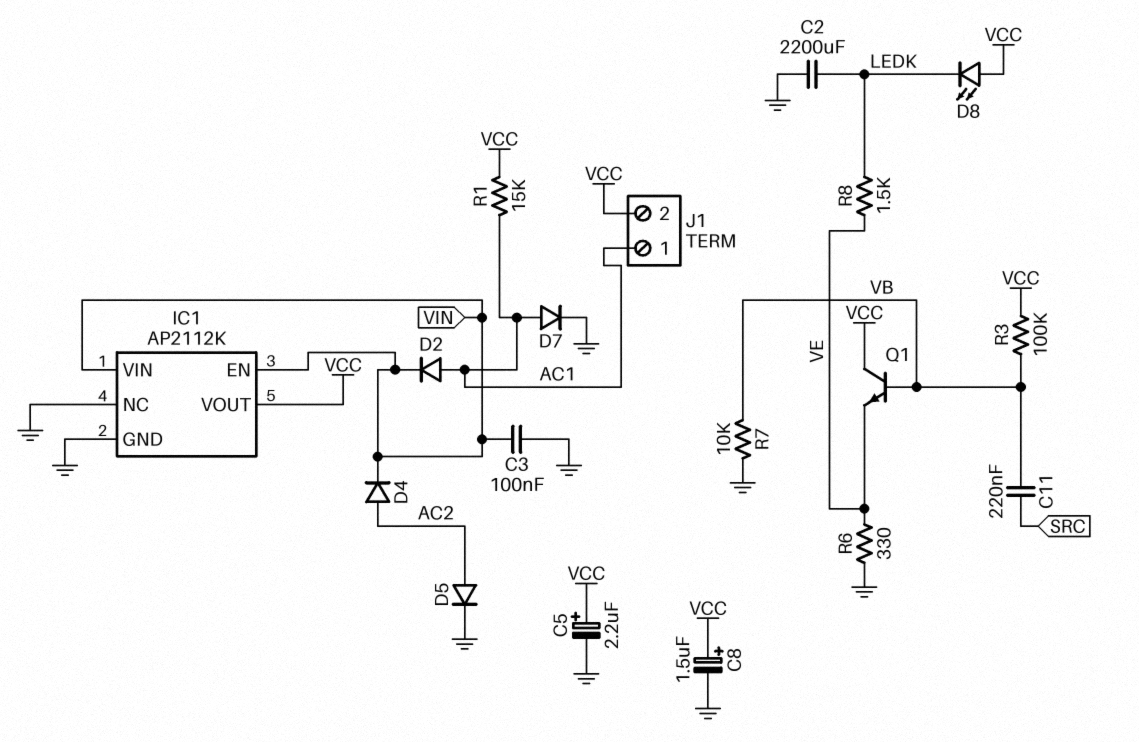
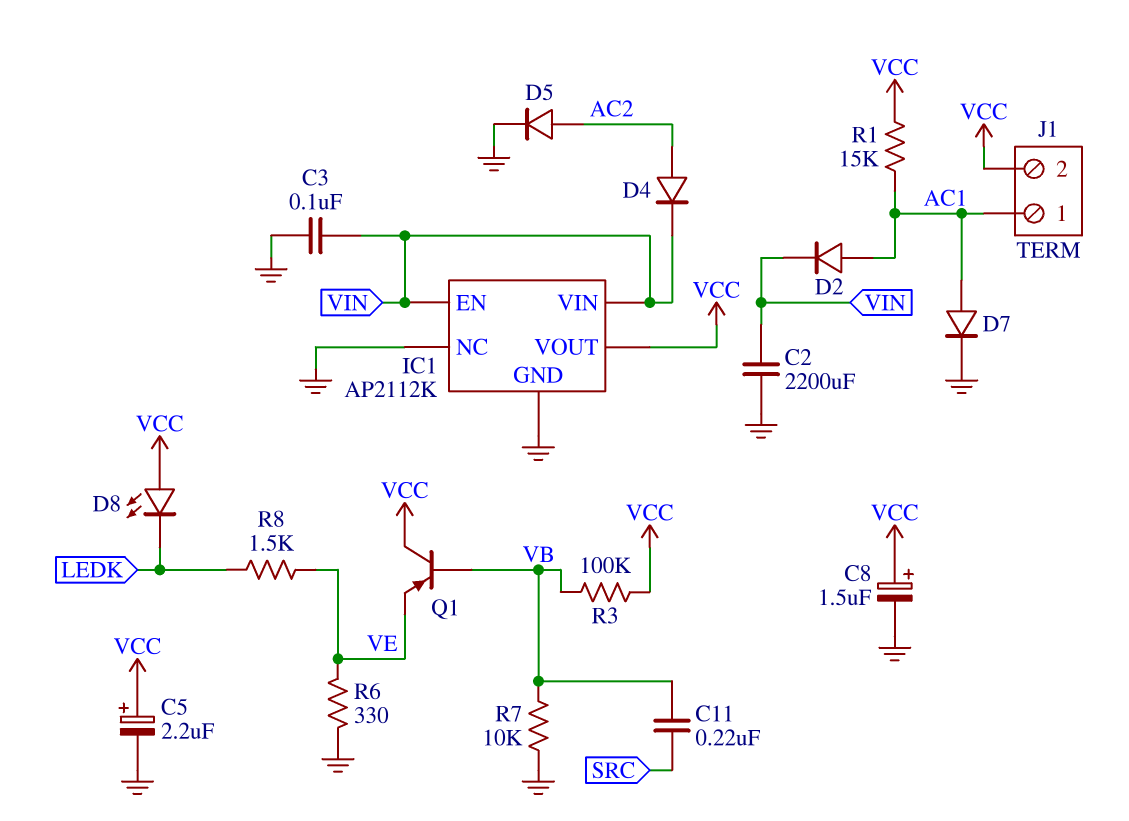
C2: 2200uF (GND, LEDK) -> 2200uF (GND, VIN)
Q1: NPN (B VB, C VCC, E VE) -> PNP (B VB, C VCC, E VE)

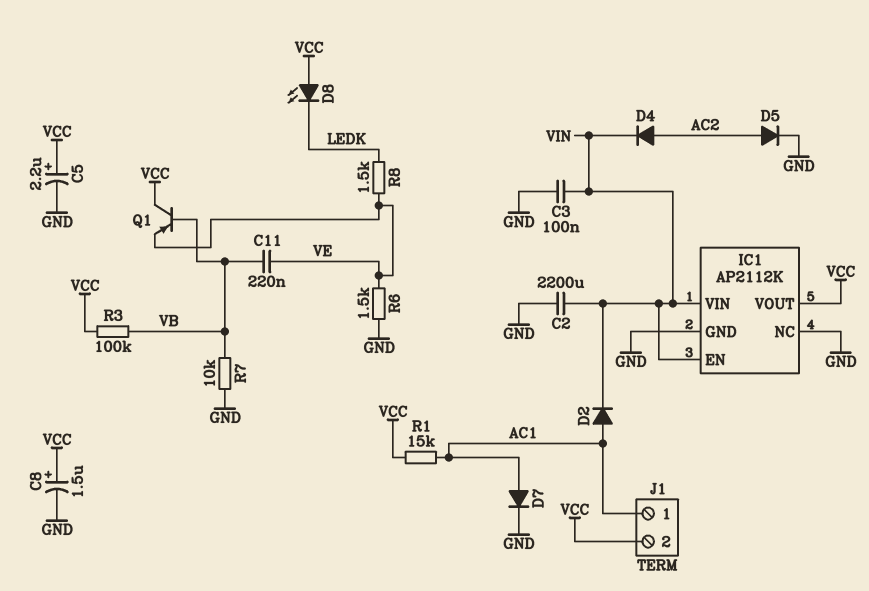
C11: 220nF (SRC, VB) -> 220nF (VB, VE)
R6: 330 (GND, VE) -> 1.5k (GND, VE)

